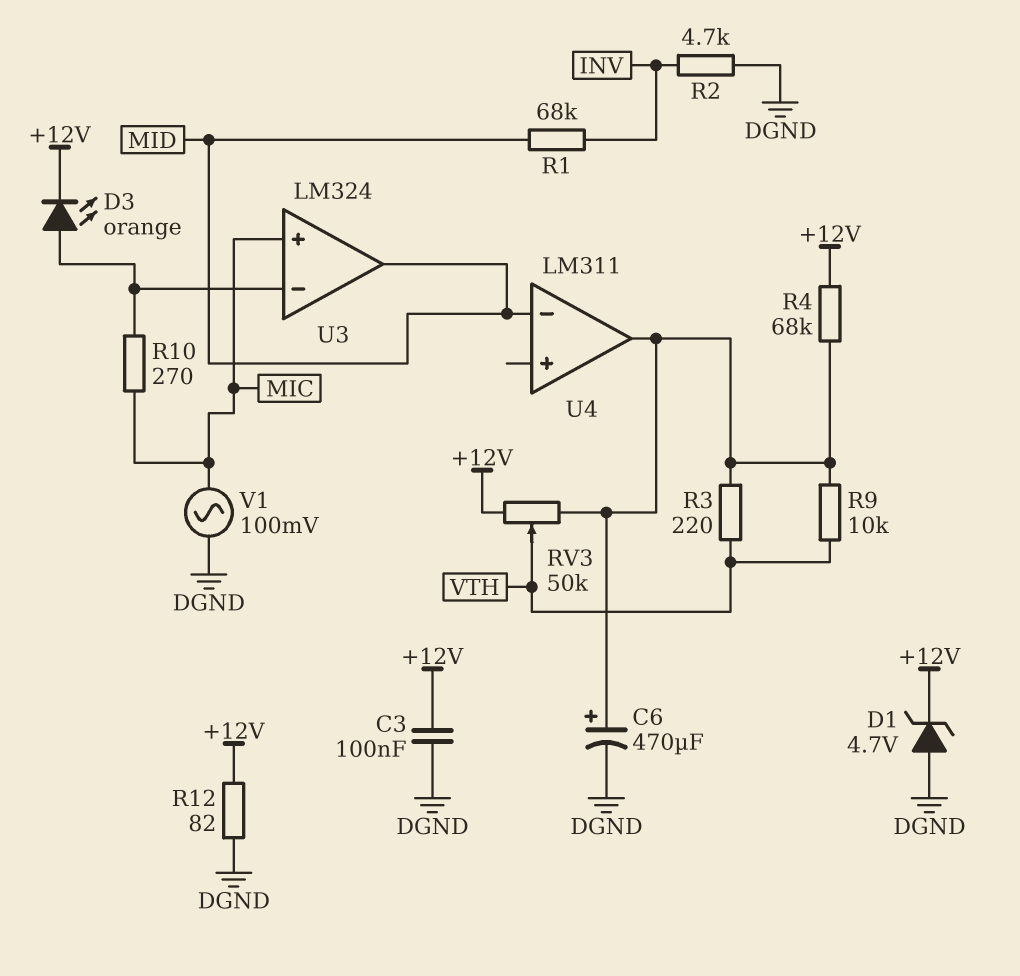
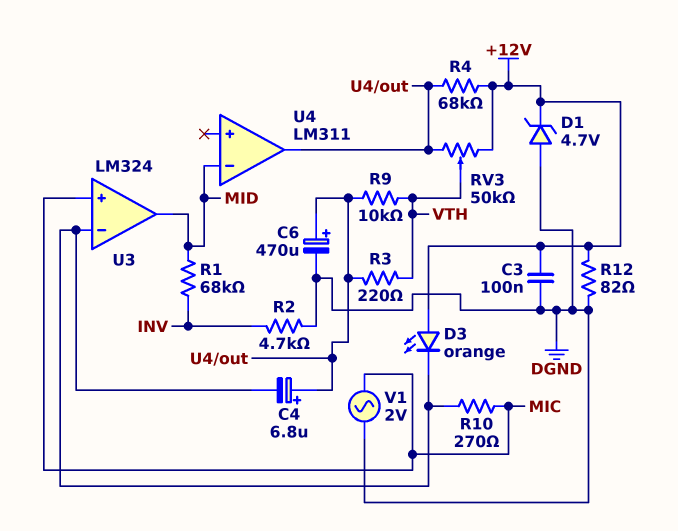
C4: none -> 6.8uF (plus U4/out, minus U3/in-)
D3: LED orange (A U3/in-, K +12V) -> LED orange (A +12V, K U3/in-)
V1: AC 100mV (DGND, MIC) -> AC 2V (DGND, MIC)

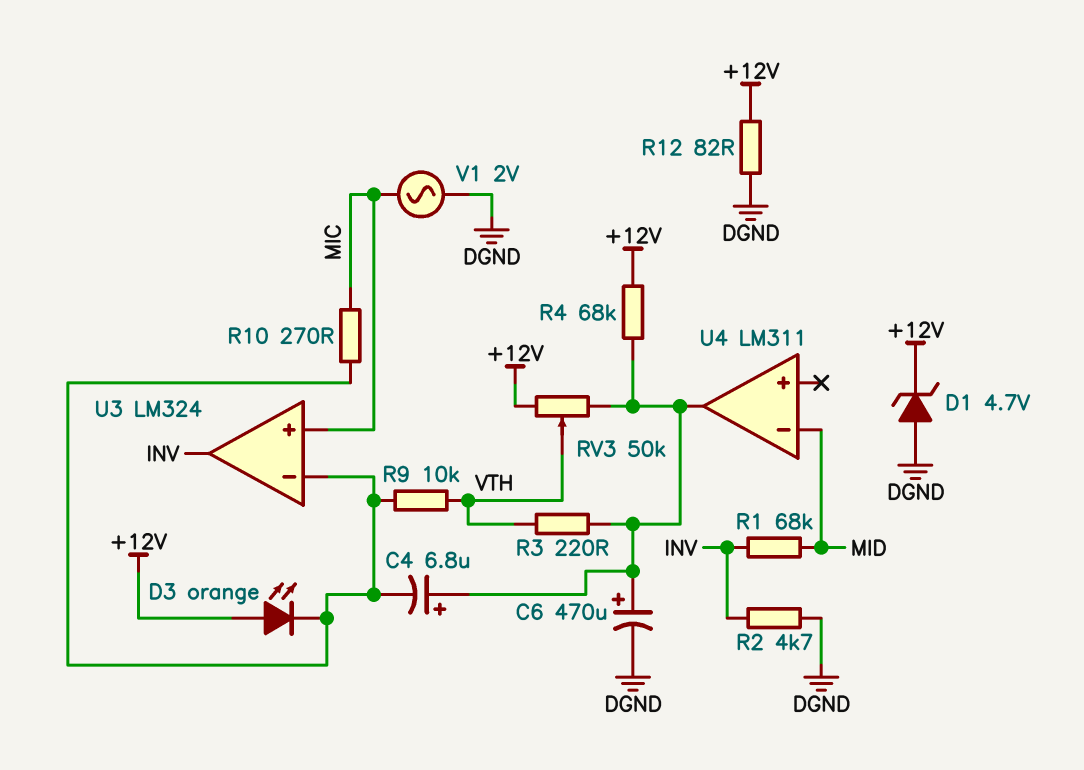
C3: 100nF (+12V, DGND) -> none
R9: 10k (U4/out, VTH) -> 10k (U3/in-, VTH)
U3 pin out: MID -> INV

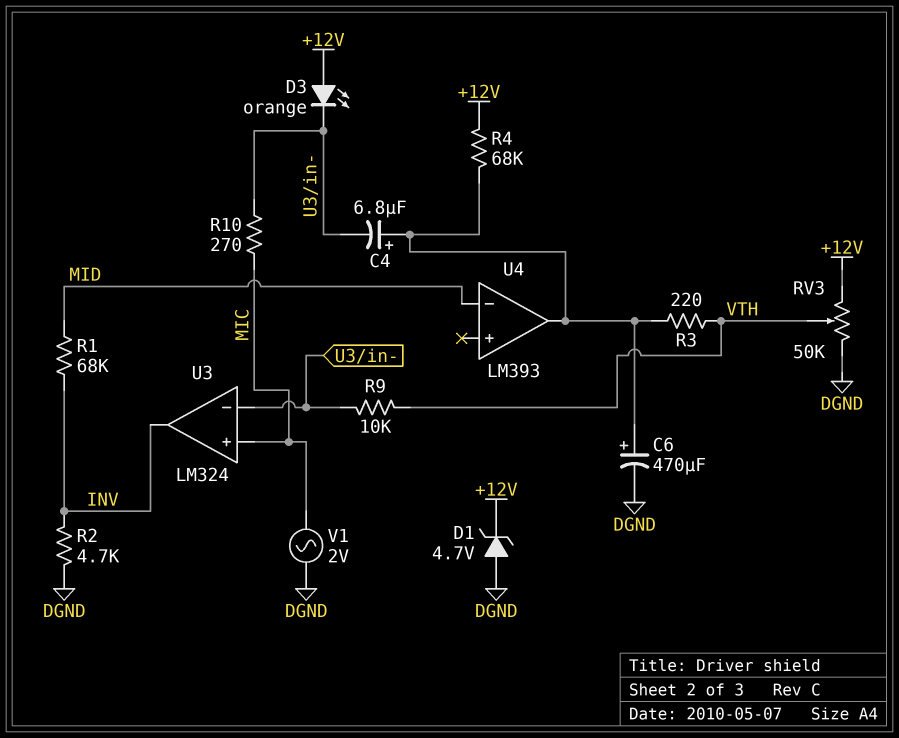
R12: 82 (+12V, DGND) -> none
RV3: 50k (+12V, U4/out, wiper VTH) -> 50k (+12V, DGND, wiper VTH)
U4: LM311 -> LM393

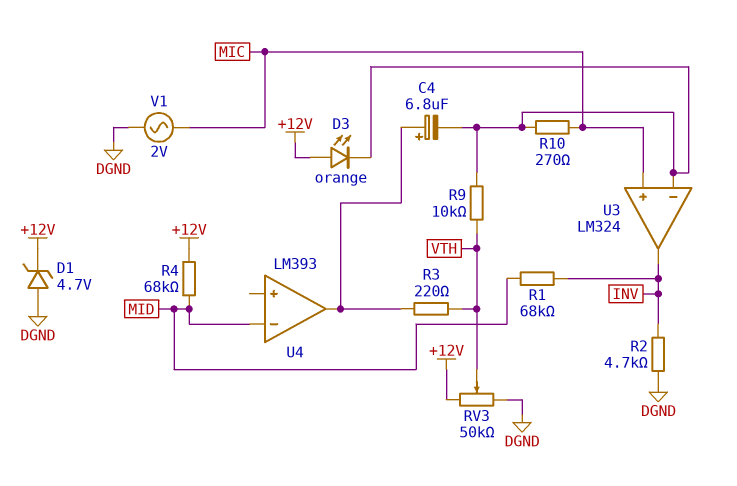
C6: 470uF (plus U4/out, minus DGND) -> none
R4: 68k (+12V, U4/out) -> 68k (+12V, MID)

